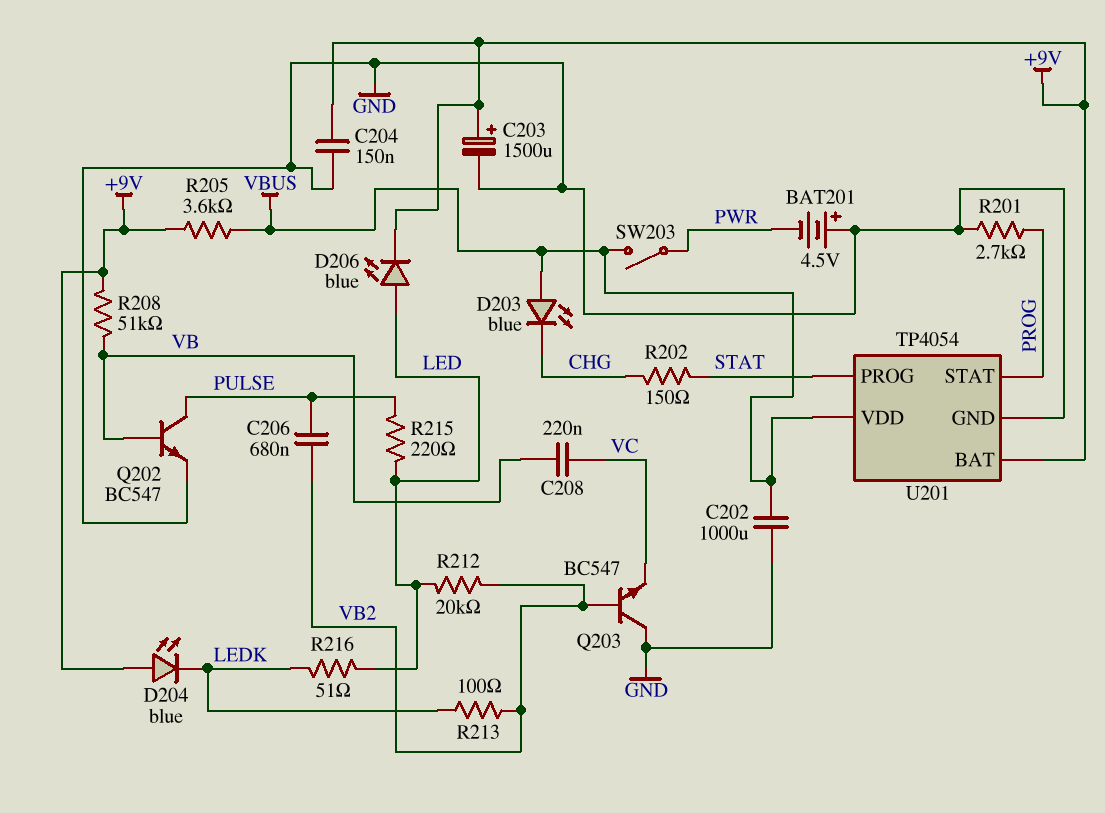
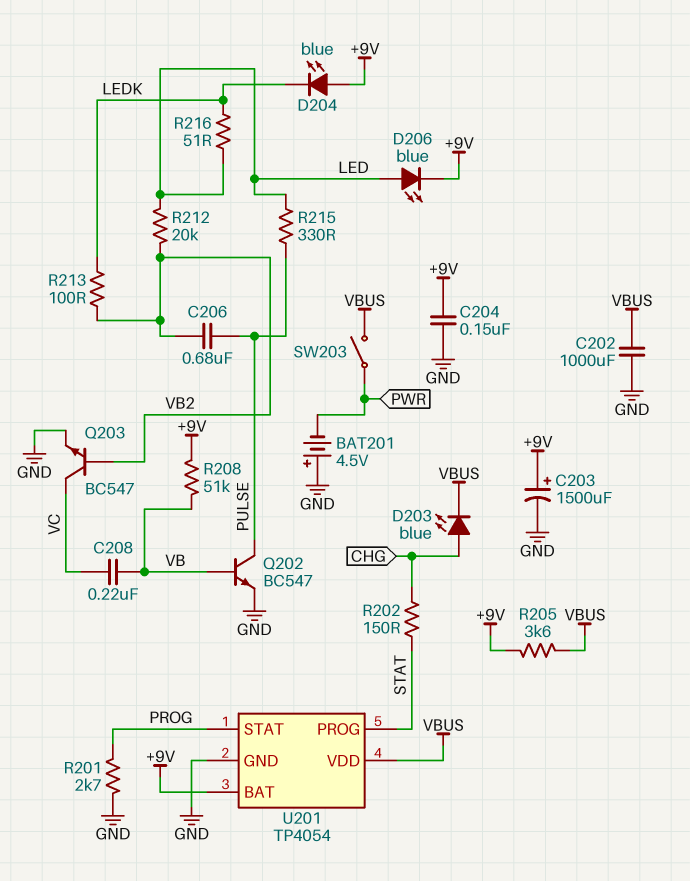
D203: LED blue (A VBUS, K CHG) -> LED blue (A CHG, K VBUS)
Q203: NPN BC547 (B VB2, C GND, E VC) -> NPN BC547 (B VB2, C VC, E GND)
R215: 220 (LED, PULSE) -> 330 (LED, PULSE)

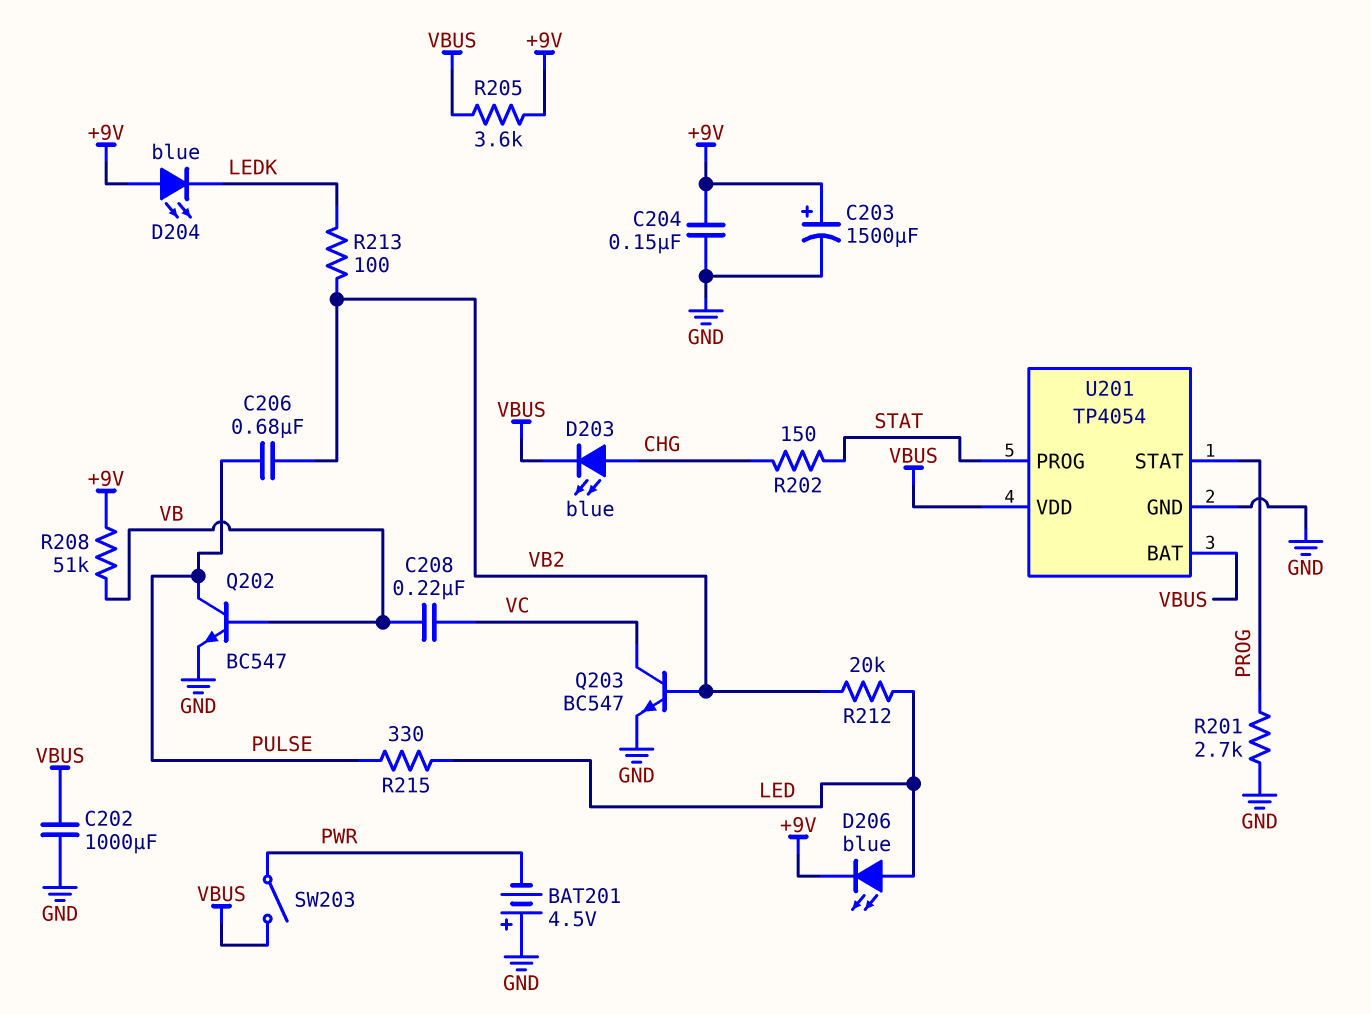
R216: 51 (LED, LEDK) -> none
U201 pin BAT: +9V -> VBUS

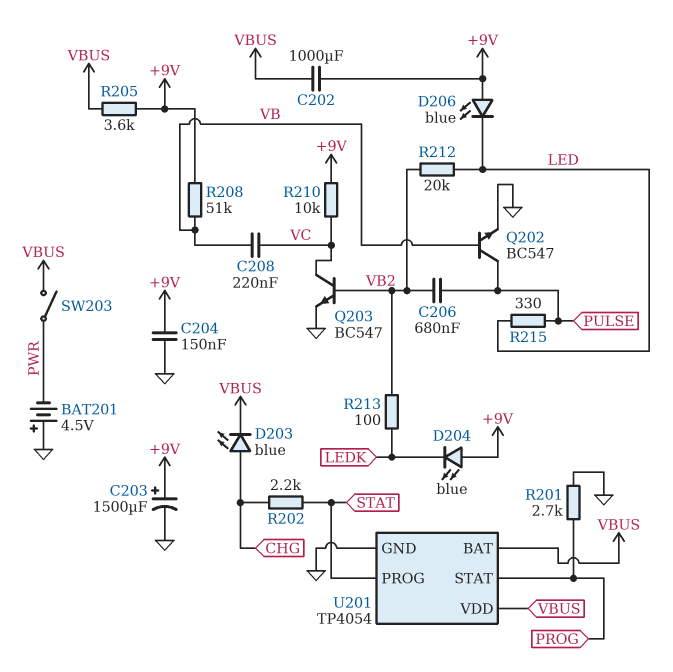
C202: 1000uF (GND, VBUS) -> 1000uF (+9V, VBUS)
D206: LED blue (A LED, K +9V) -> LED blue (A +9V, K LED)
R202: 150 (CHG, STAT) -> 2.2k (CHG, STAT)
R210: none -> 10k (+9V, VC)

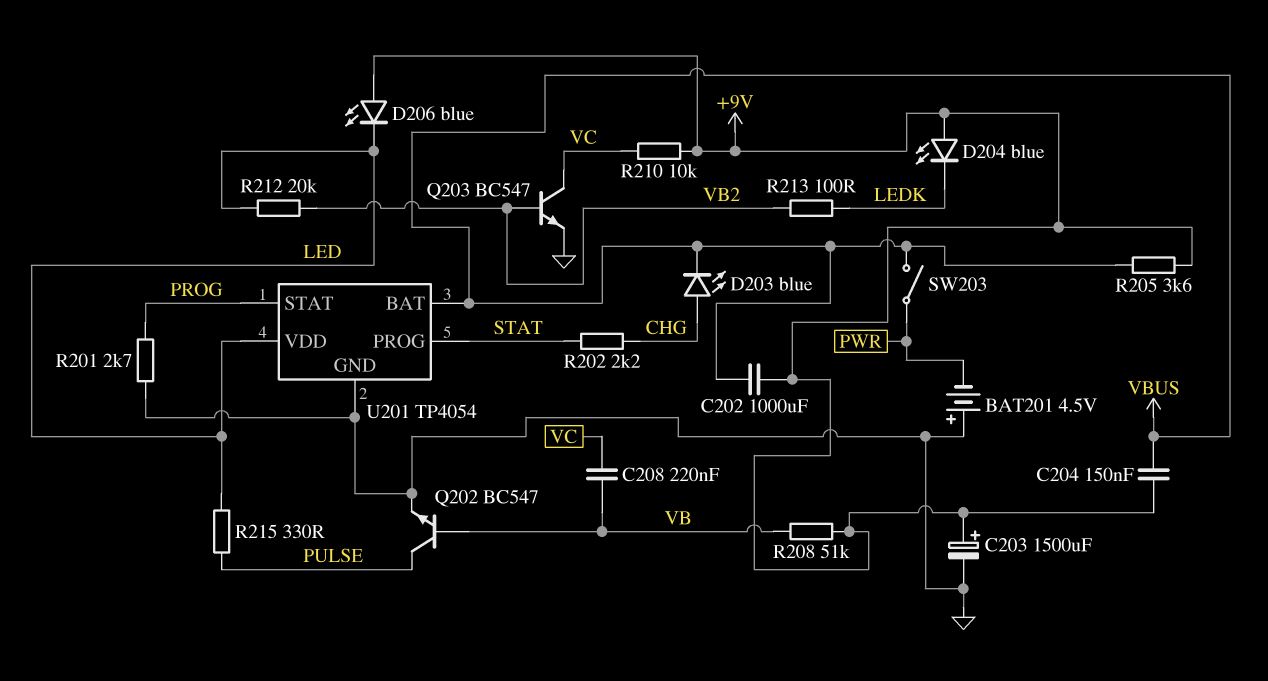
C204: 150nF (+9V, GND) -> 150nF (+9V, VBUS)
C206: 680nF (PULSE, VB2) -> none
U201 pin VDD: VBUS -> LED

